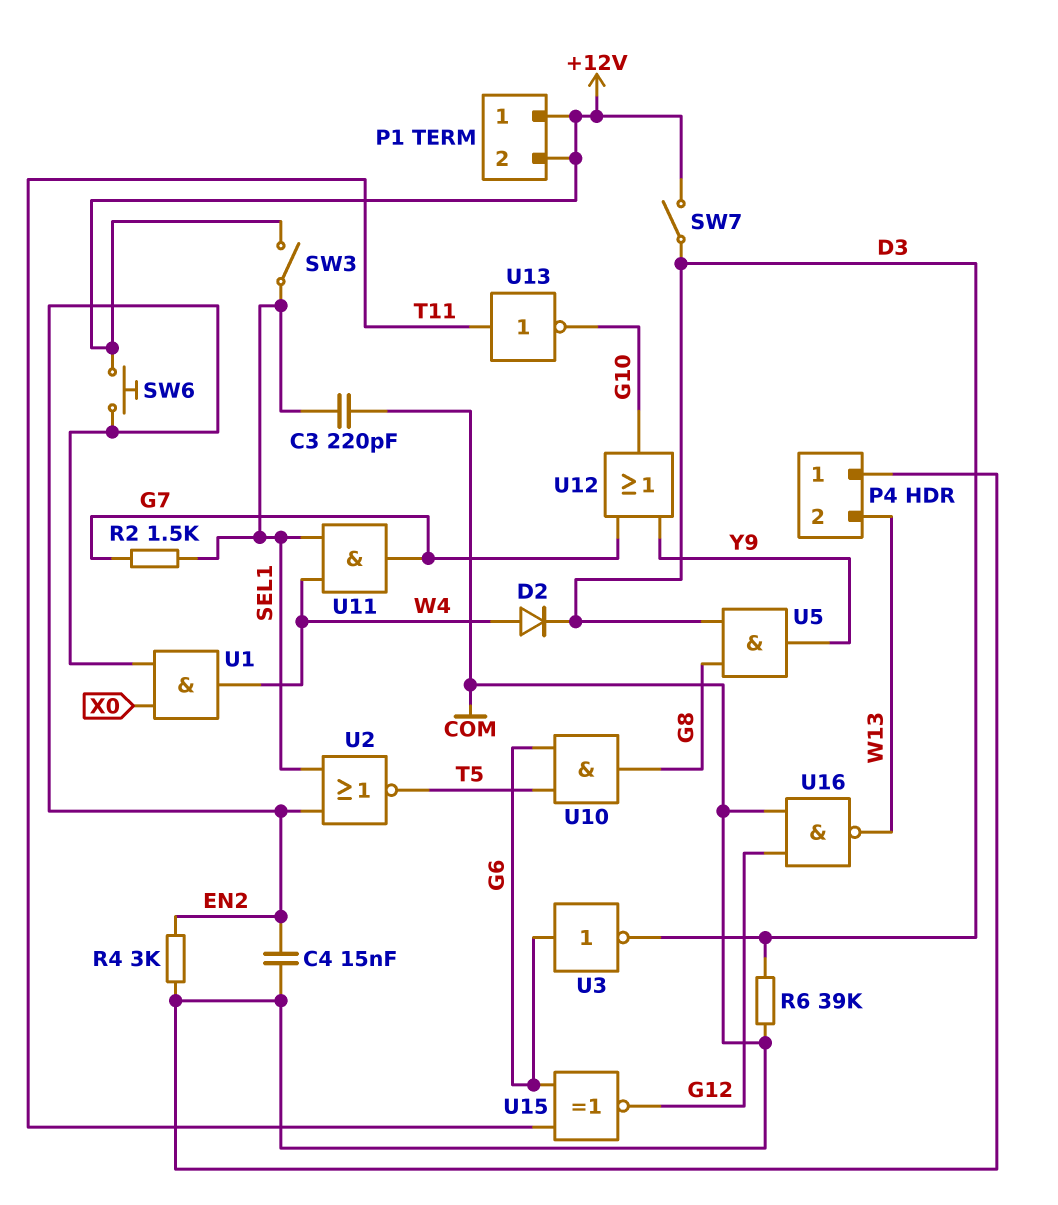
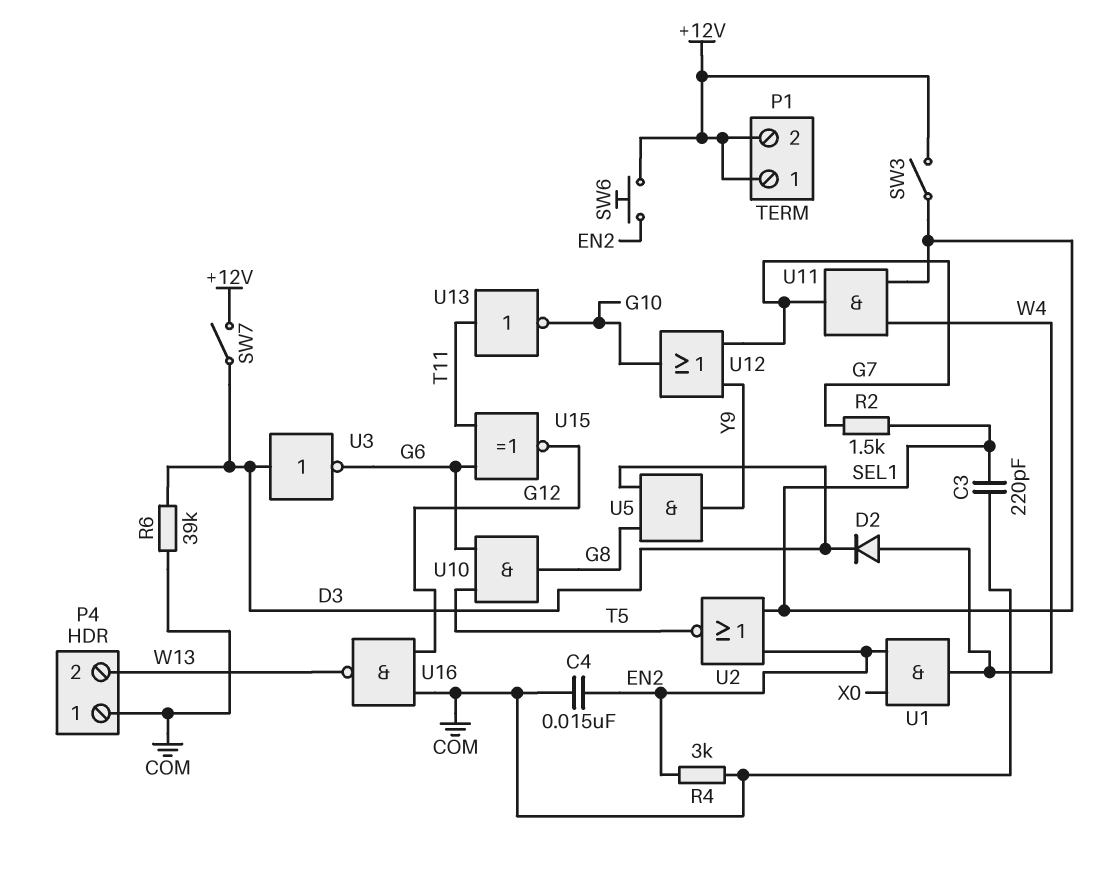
U3: NOT (in G6, out D3) -> NOT (in D3, out G6)

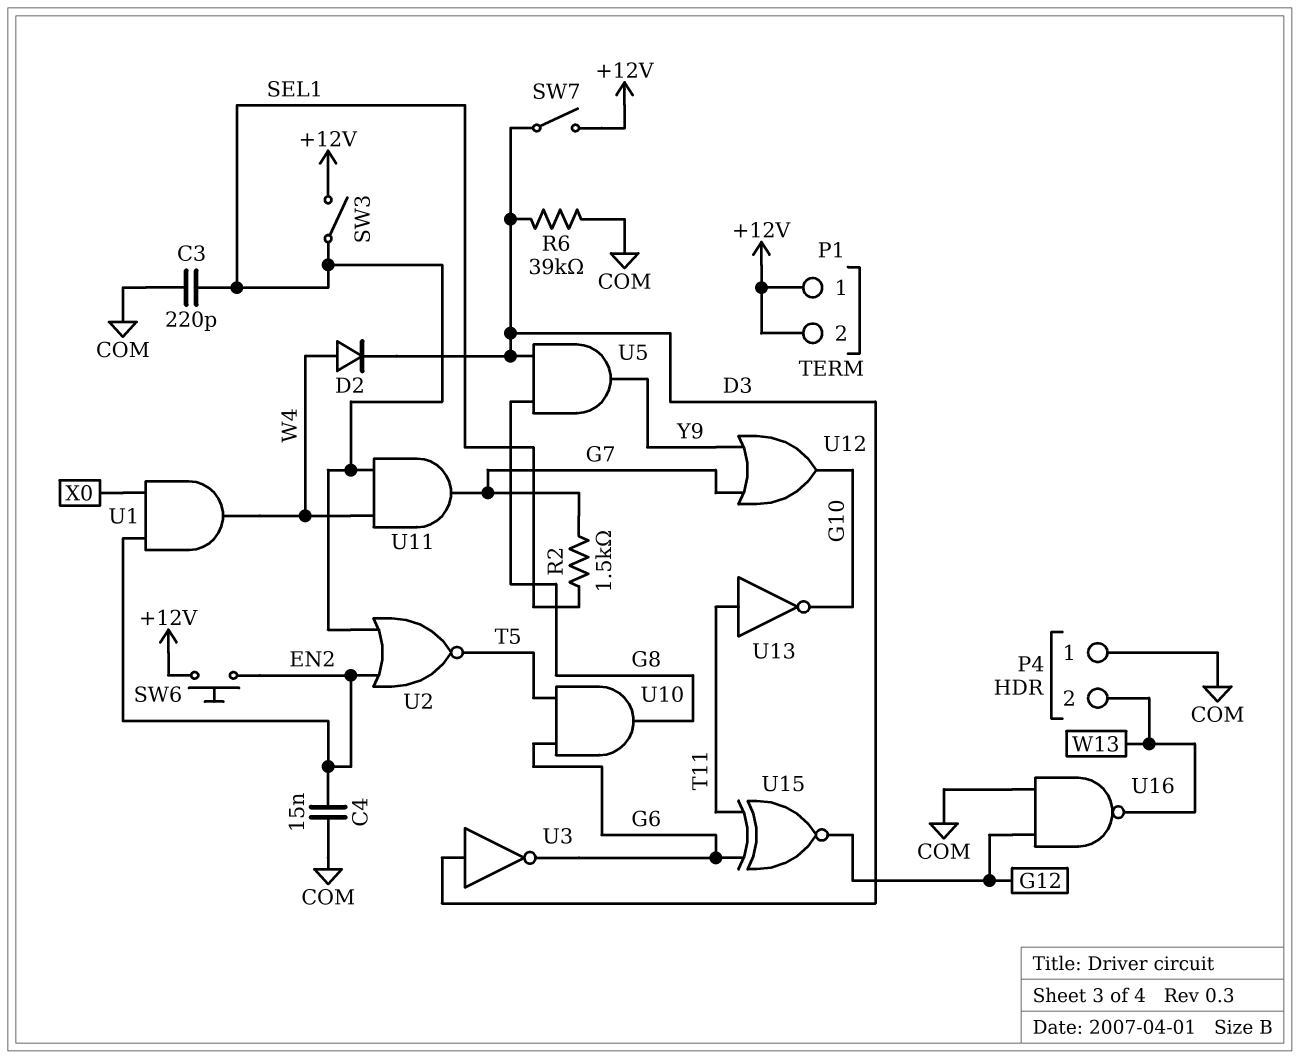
R4: 3k (COM, EN2) -> none

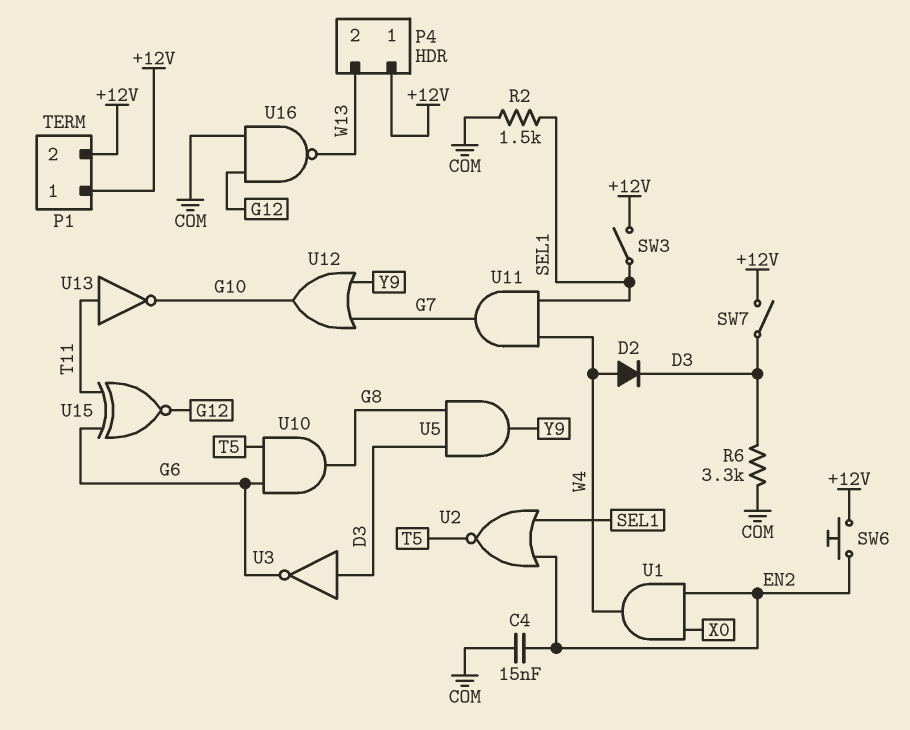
C3: 220pF (COM, SEL1) -> none
P4 pin 1: COM -> +12V
R2: 1.5k (G7, SEL1) -> 1.5k (COM, SEL1)
R6: 39k (COM, D3) -> 3.3k (COM, D3)

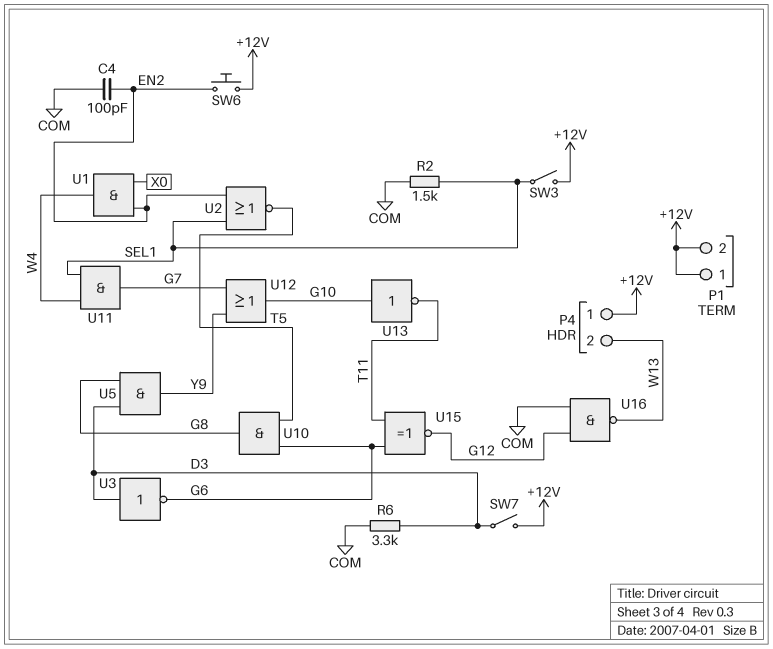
C4: 15nF (COM, EN2) -> 100pF (COM, EN2)
D2: diode (A W4, K D3) -> none
U13: NOT (in T11, out G10) -> NOT (in G10, out T11)

